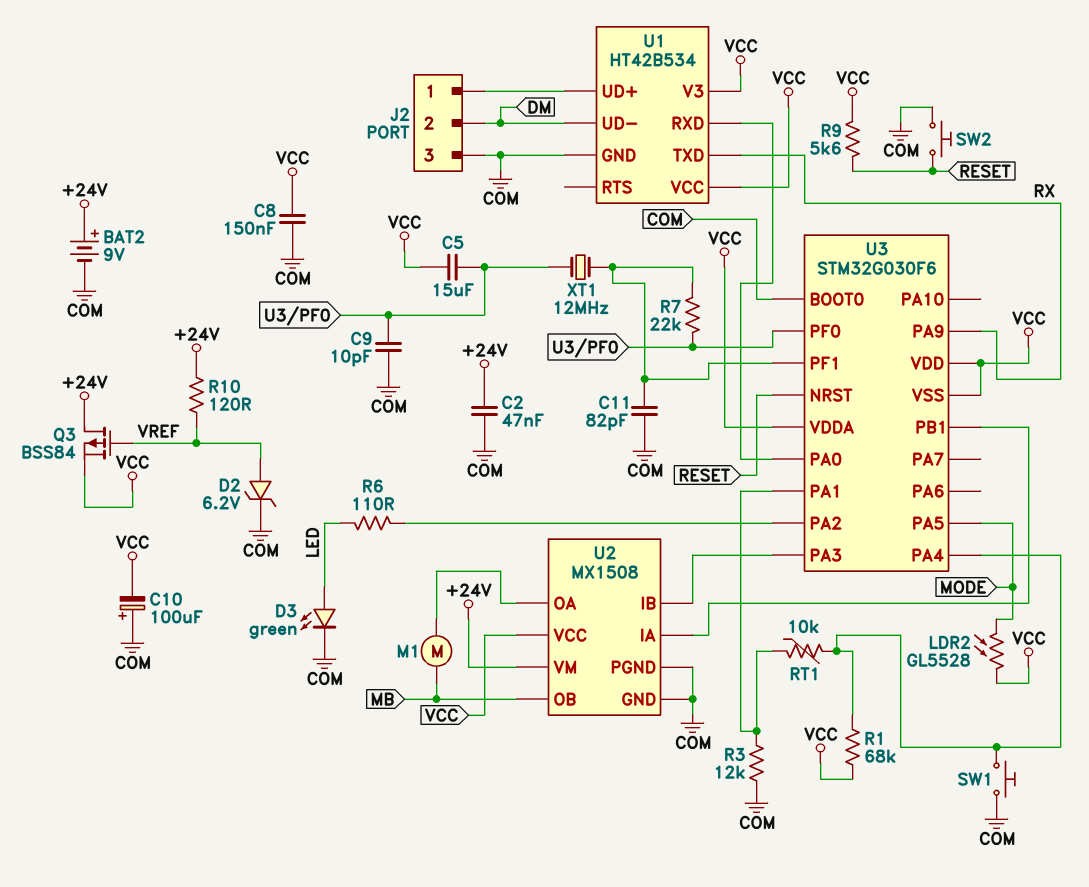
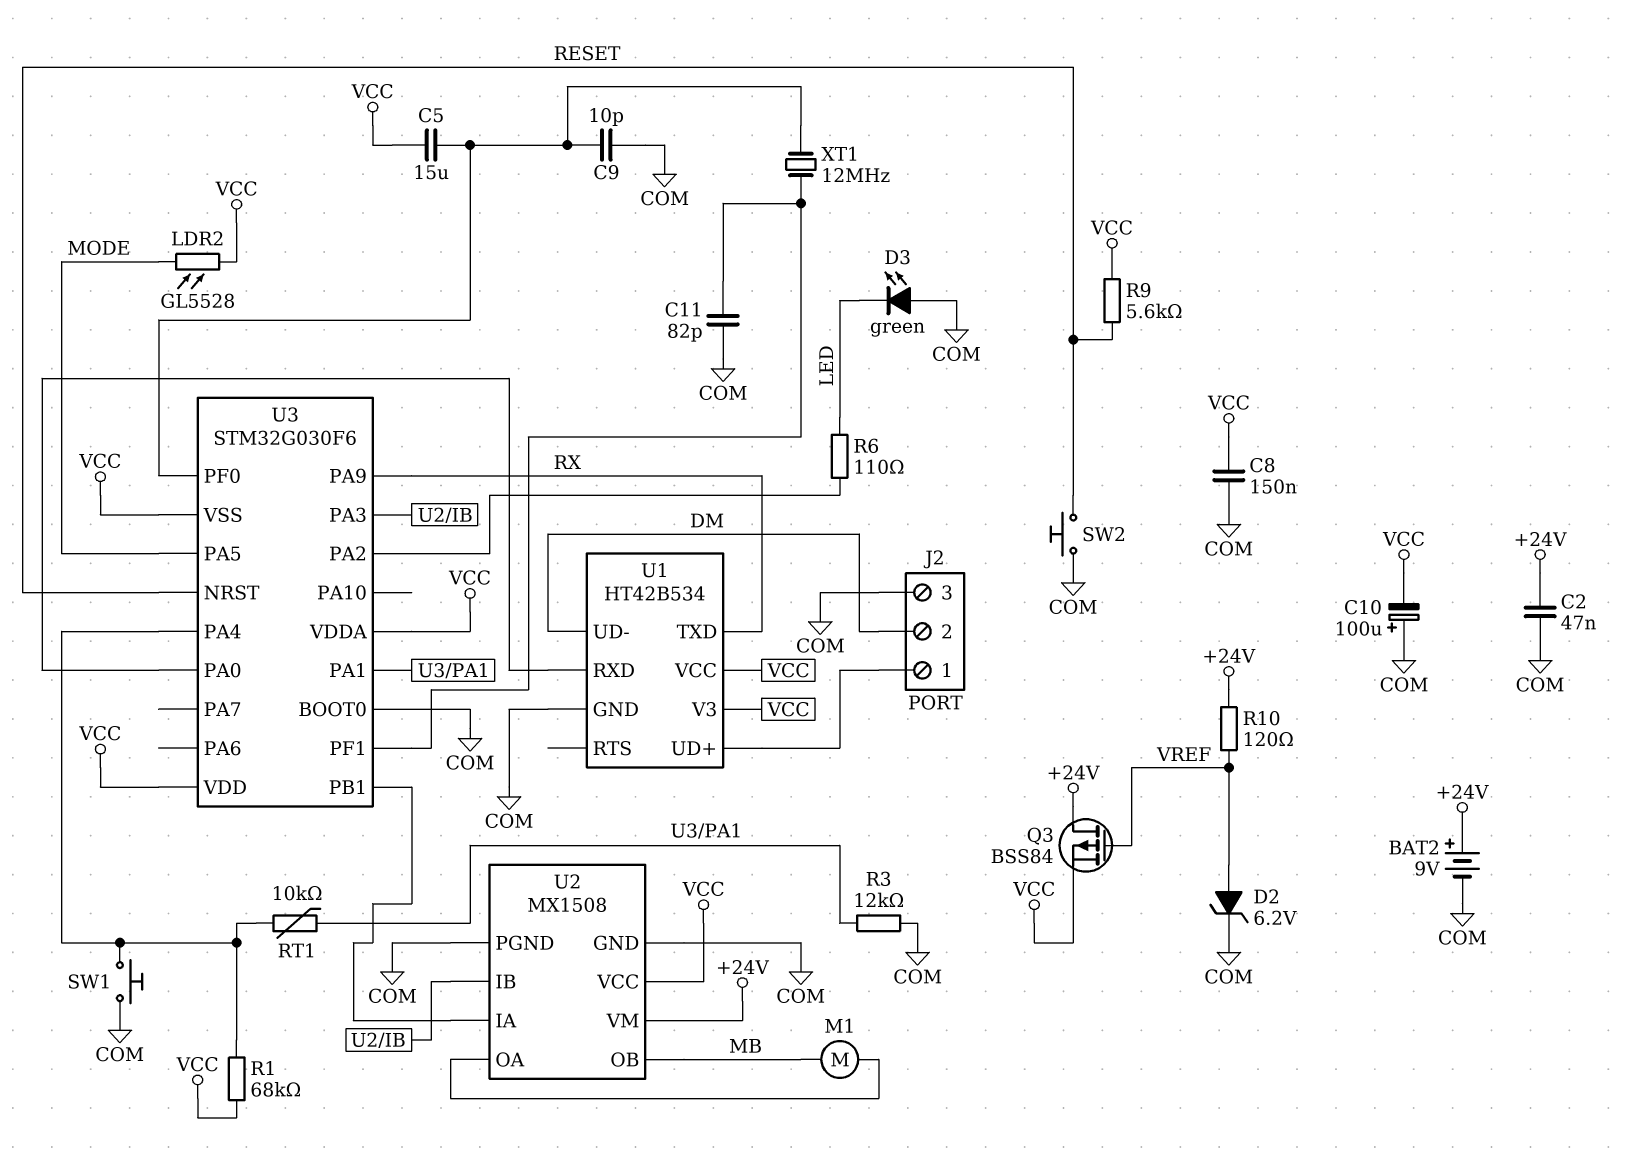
D3: LED green (A LED, K COM) -> LED green (A COM, K LED)
R7: 22k (U3/PF0, U3/PF1) -> none

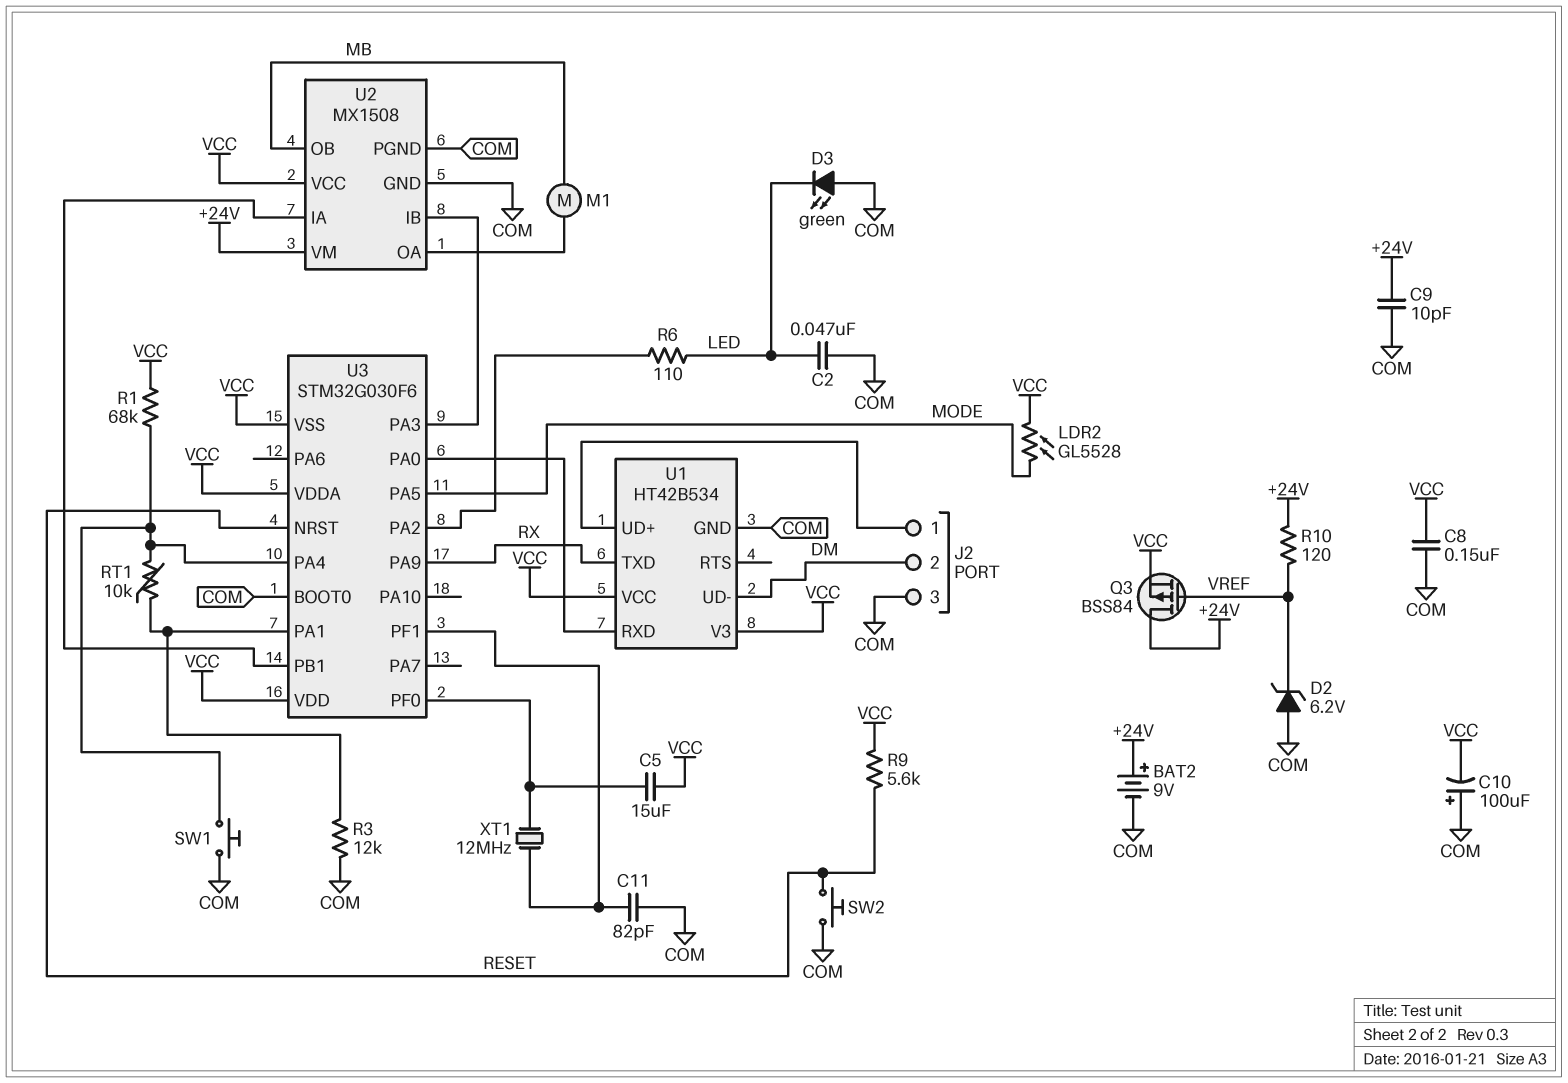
C2: 47nF (+24V, COM) -> 47nF (COM, LED)
C9: 10pF (COM, U3/PF0) -> 10pF (+24V, COM)
D2: zener 6.2V (A VREF, K COM) -> zener 6.2V (A COM, K VREF)

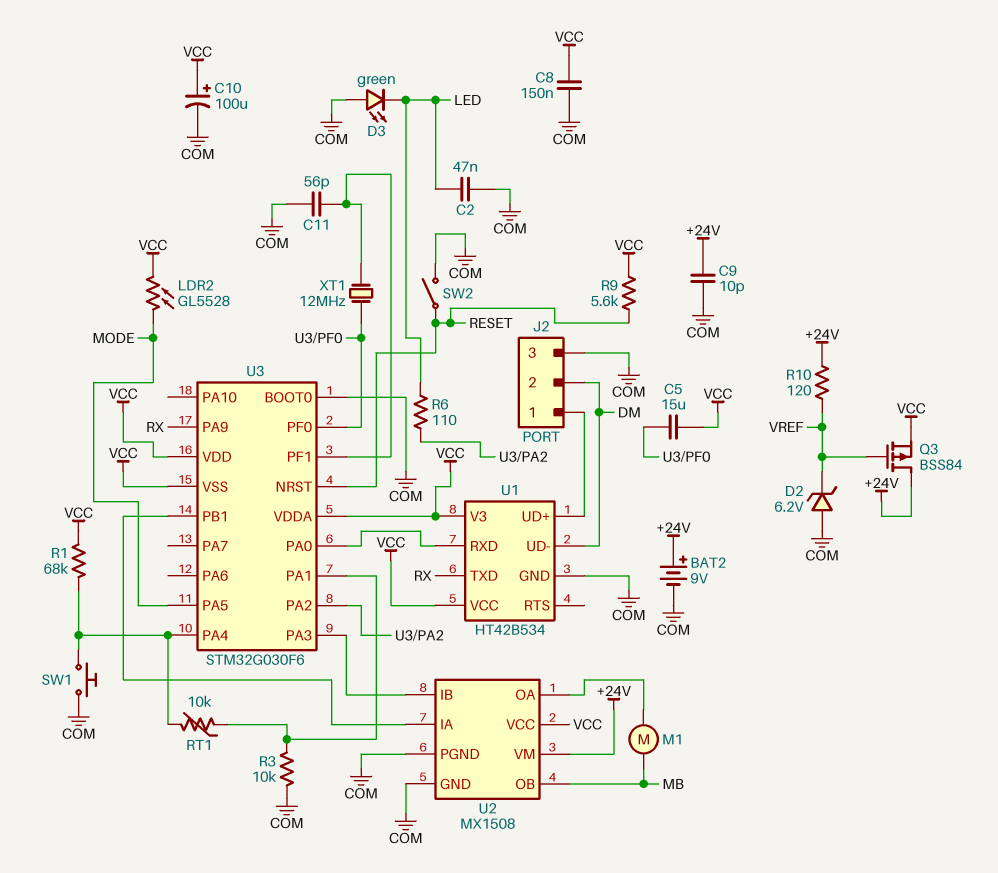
C10: 100uF (plus COM, minus VCC) -> 100uF (plus VCC, minus COM)
C11: 82pF (COM, U3/PF1) -> 56pF (COM, U3/PF1)
R3: 12k (COM, U3/PA1) -> 10k (COM, U3/PA1)
SW2: button (COM, RESET) -> switch (COM, RESET)

